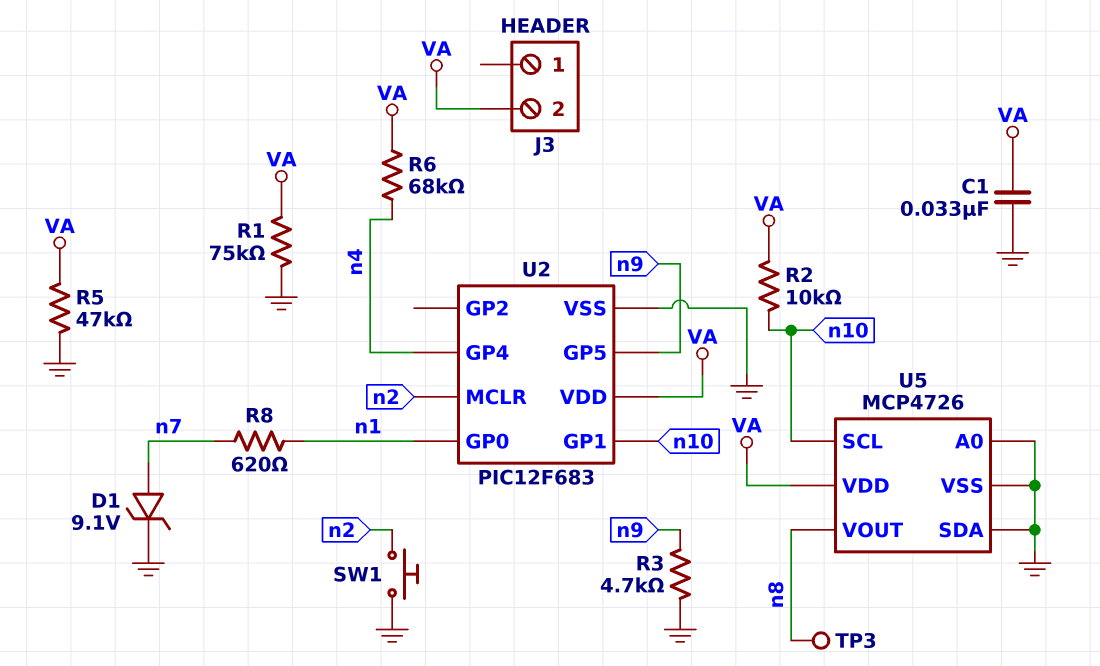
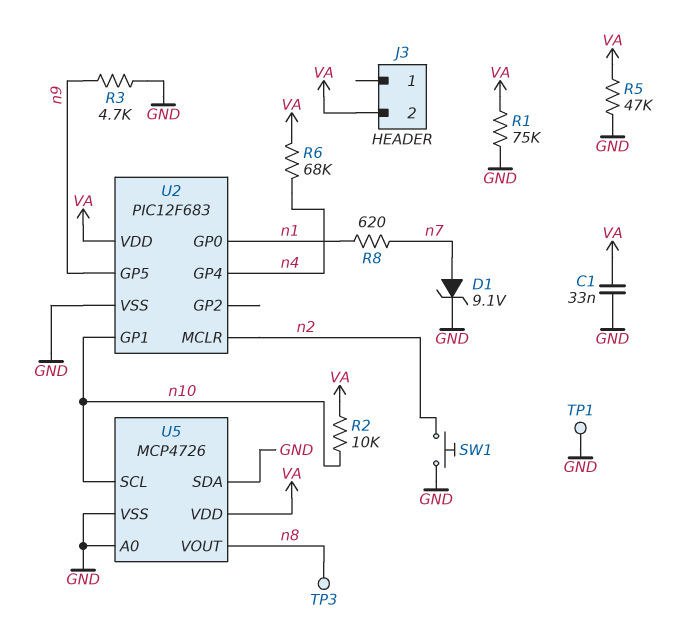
TP1: none -> test point (GND)

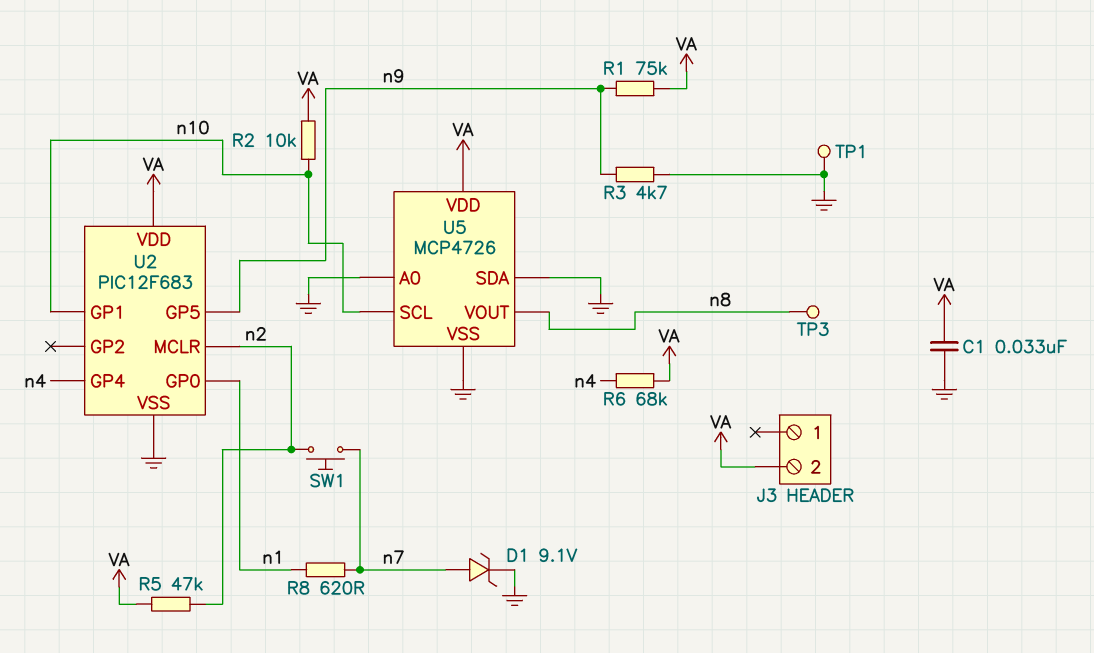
R1: 75k (GND, VA) -> 75k (VA, n9)
R5: 47k (GND, VA) -> 47k (VA, n2)
SW1: button (GND, n2) -> button (n2, n7)

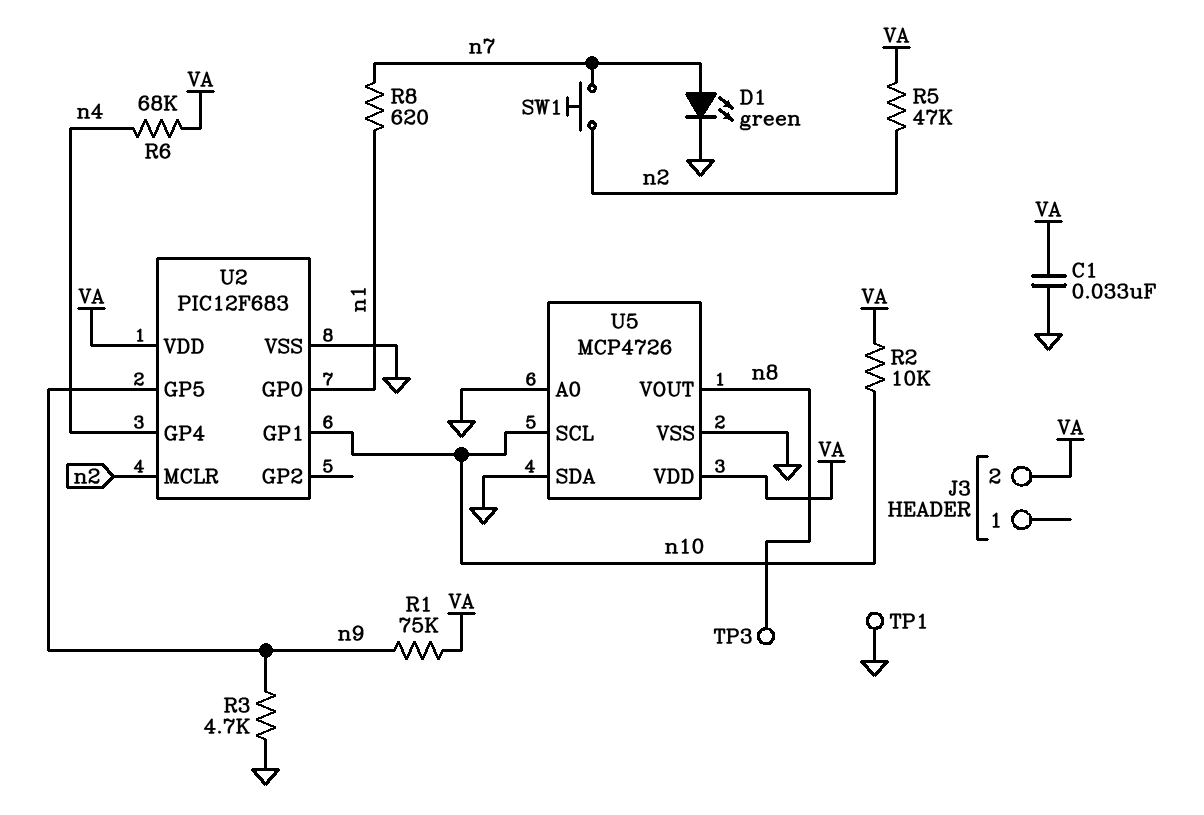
D1: zener 9.1V (A n7, K GND) -> LED green (A n7, K GND)

